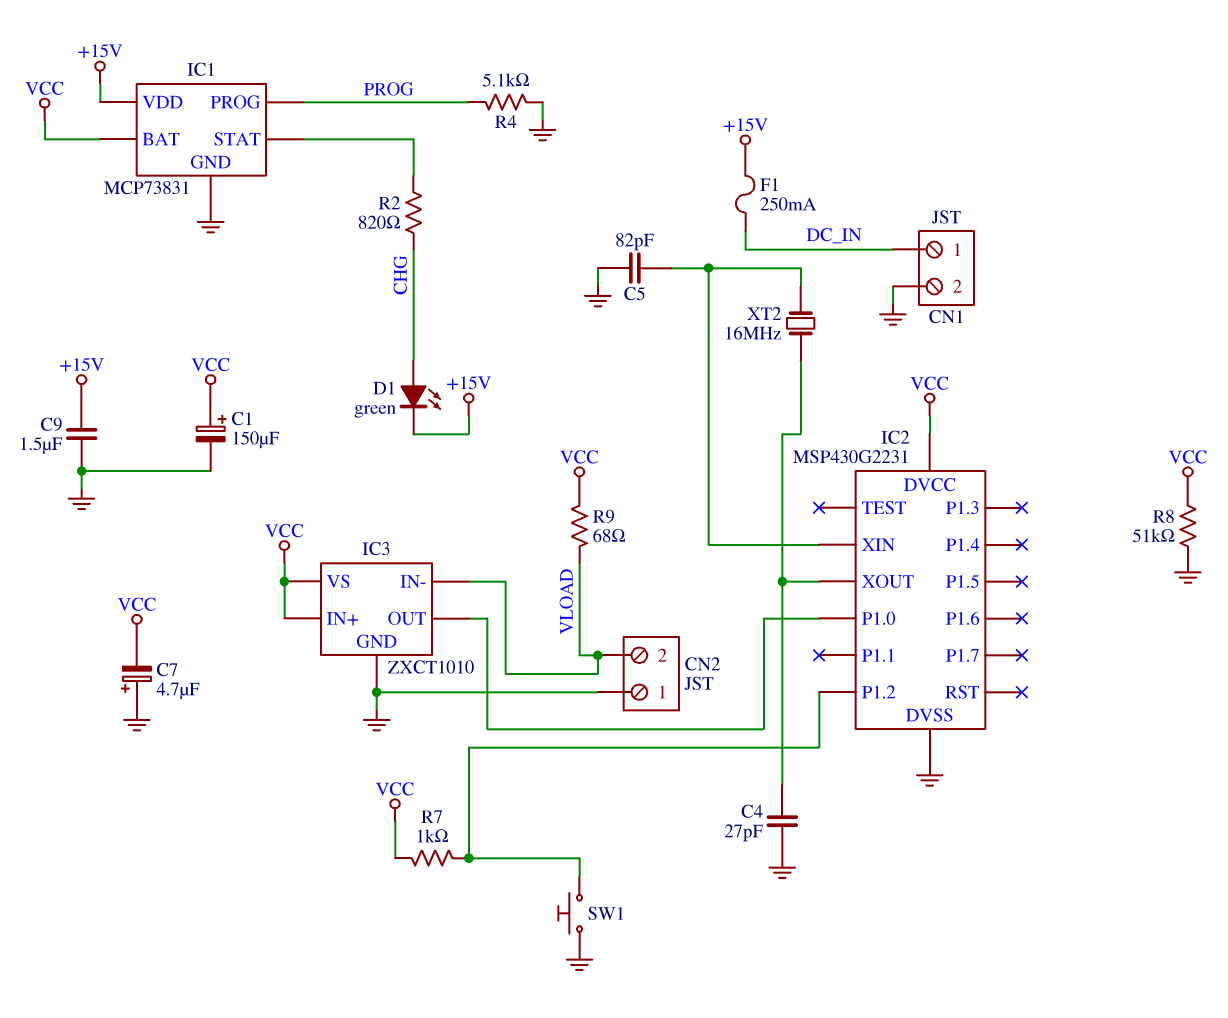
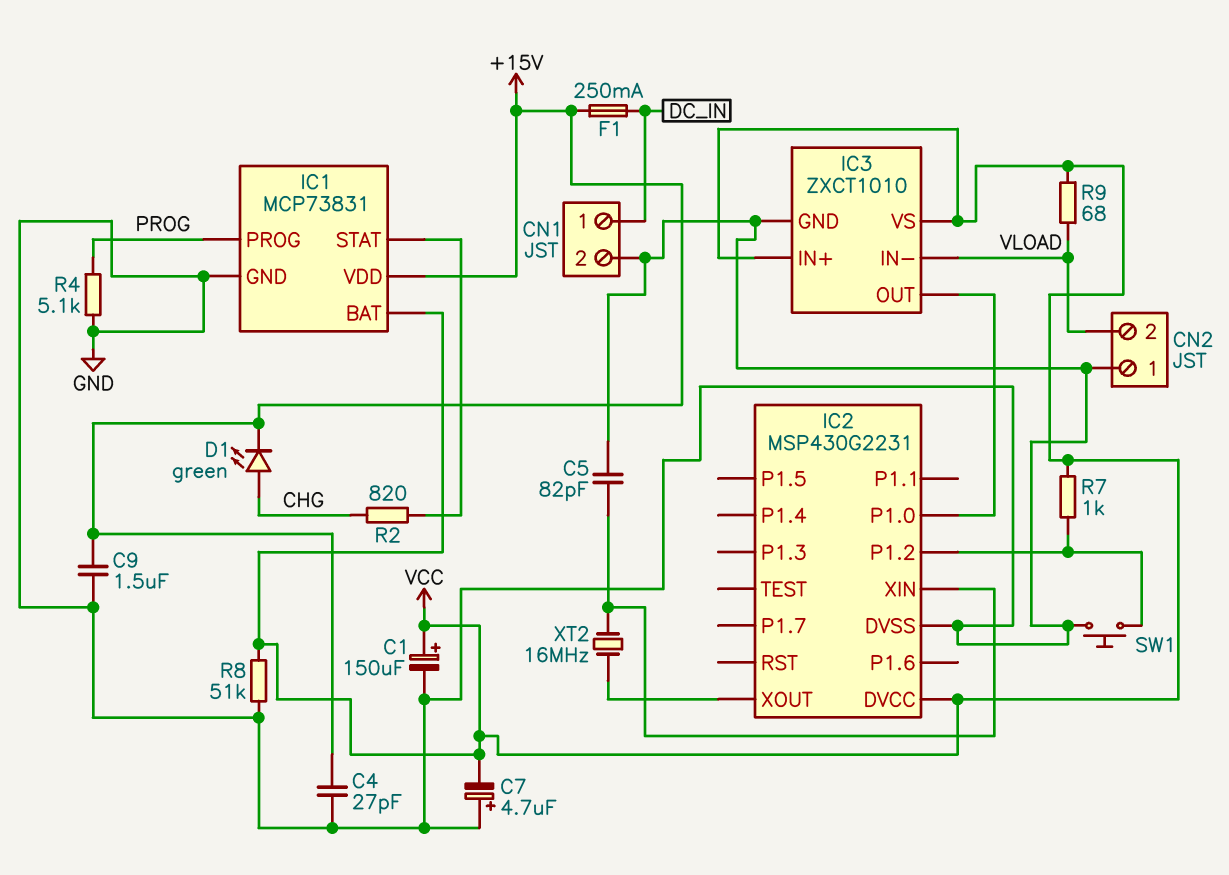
C4: 27pF (GND, IC2/XOUT) -> 27pF (+15V, GND)

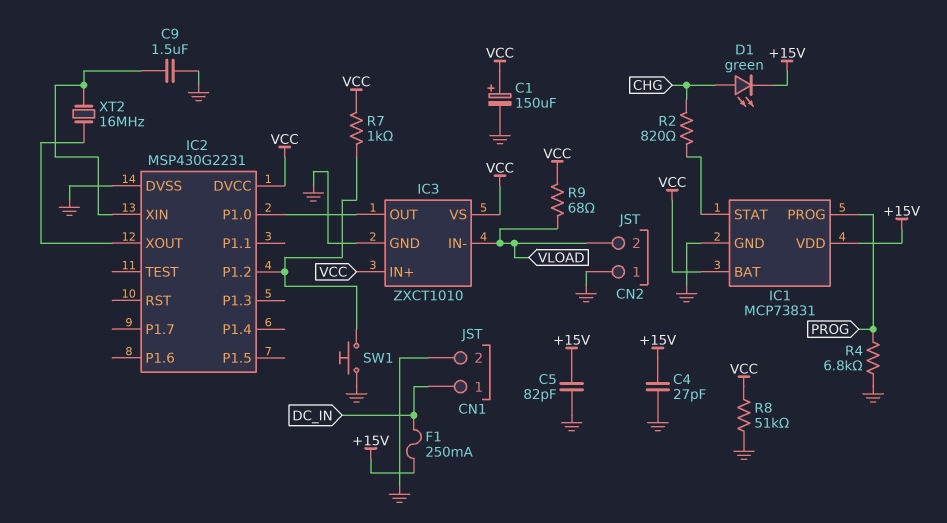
C5: 82pF (GND, IC2/XIN) -> 82pF (+15V, GND)
C7: 4.7uF (plus GND, minus VCC) -> none
C9: 1.5uF (+15V, GND) -> 1.5uF (GND, IC2/XIN)
R4: 5.1k (GND, PROG) -> 6.8k (GND, PROG)

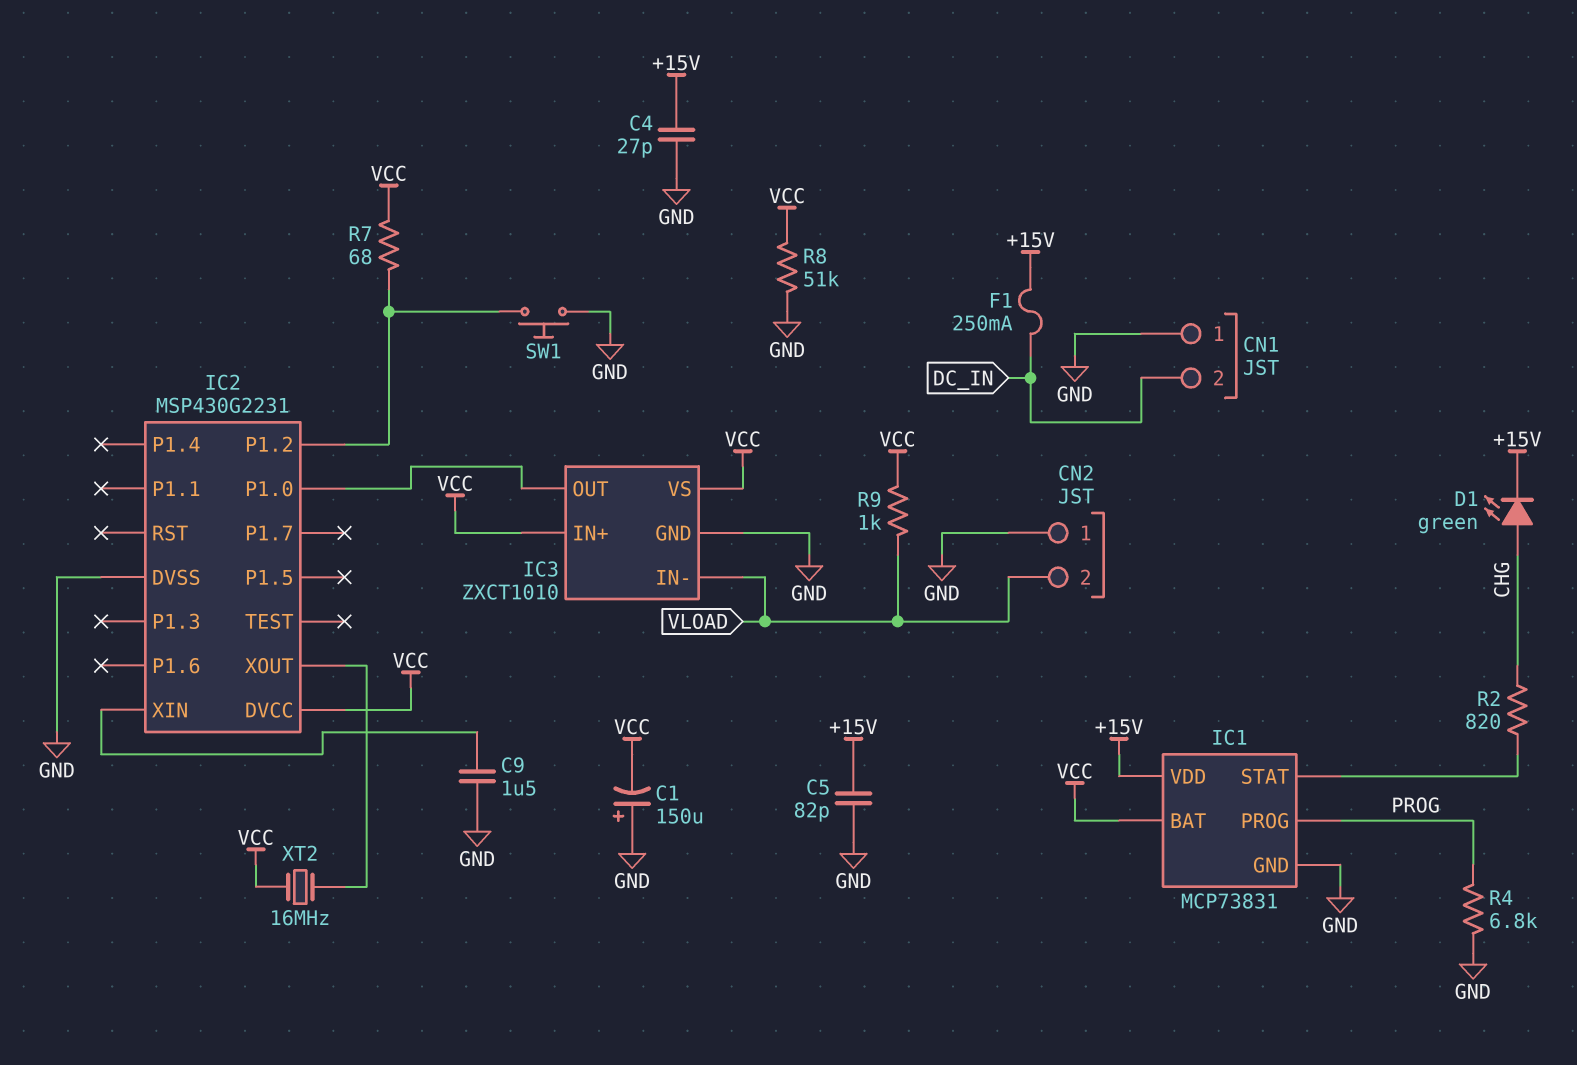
C1: 150uF (plus VCC, minus GND) -> 150uF (plus GND, minus VCC)
CN1 pin 1: DC_IN -> GND
CN1 pin 2: GND -> DC_IN
R7: 1k (IC2/P1.2, VCC) -> 68 (IC2/P1.2, VCC)
R9: 68 (VCC, VLOAD) -> 1k (VCC, VLOAD)
XT2: 16MHz (IC2/XIN, IC2/XOUT) -> 16MHz (IC2/XOUT, VCC)

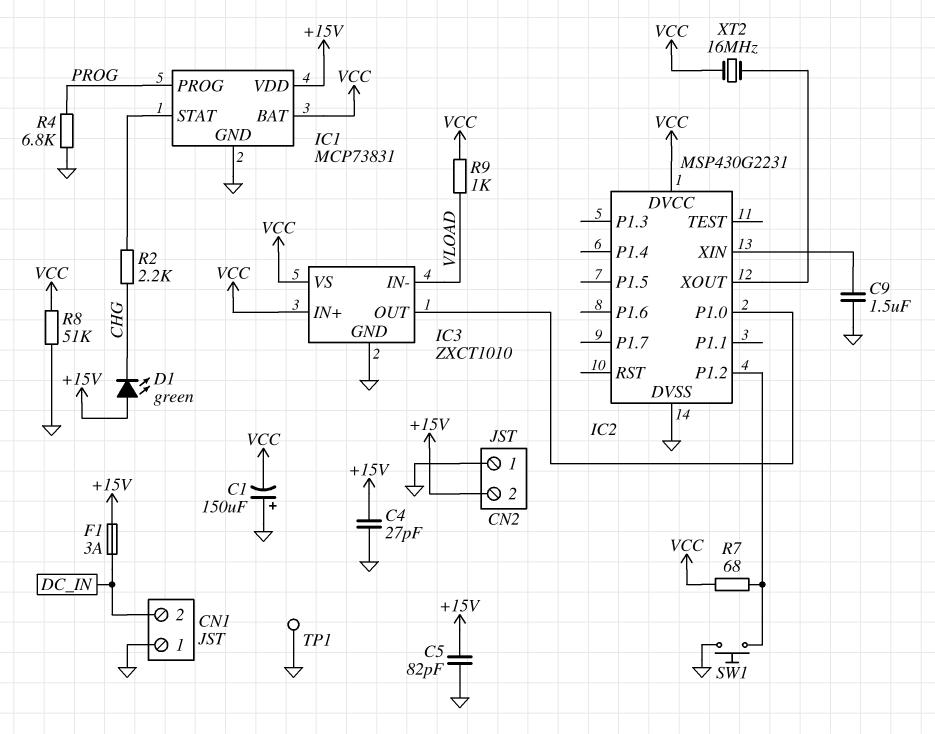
CN2 pin 2: VLOAD -> +15V
D1: LED green (A CHG, K +15V) -> LED green (A +15V, K CHG)
F1: 250mA (+15V, DC_IN) -> 3A (+15V, DC_IN)
R2: 820 (CHG, IC1/STAT) -> 2.2k (CHG, IC1/STAT)
TP1: none -> test point (GND)

